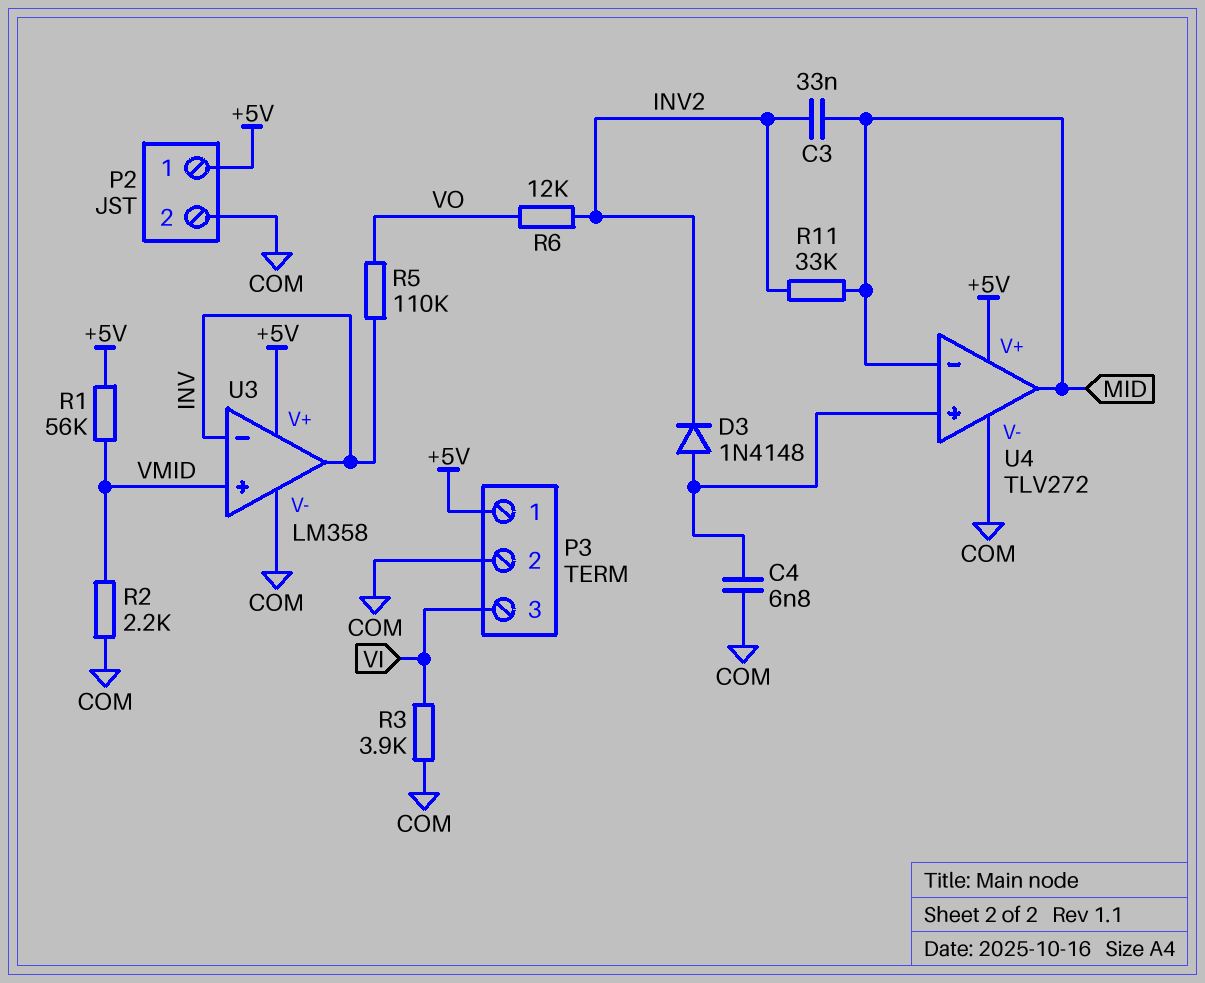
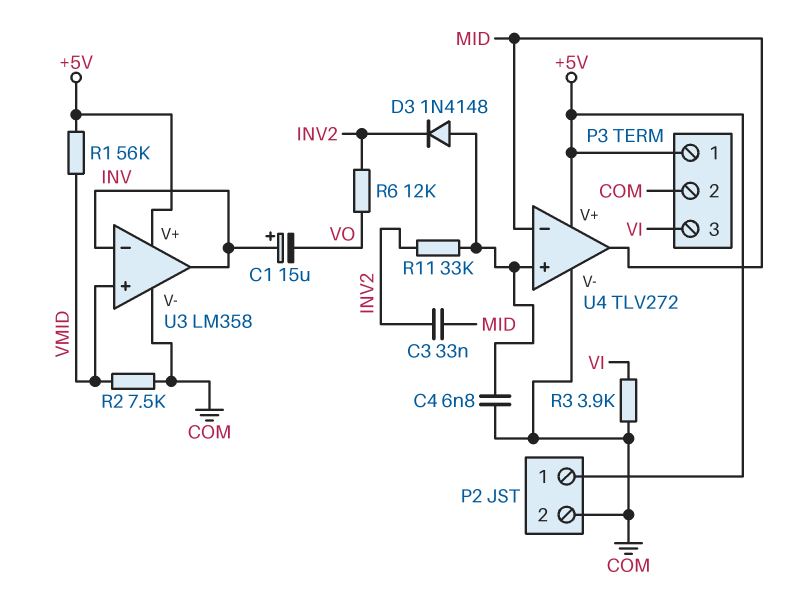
C1: none -> 15uF (plus INV, minus VO)
R2: 2.2k (COM, VMID) -> 7.5k (COM, VMID)
R5: 110k (INV, VO) -> none
R11: 33k (INV2, MID) -> 33k (INV2, U4/in+)

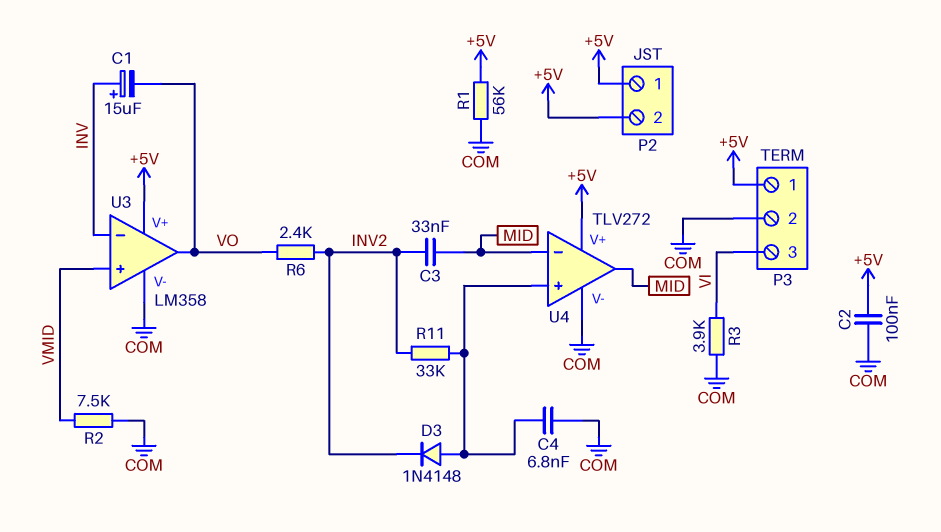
C2: none -> 100nF (+5V, COM)
P2 pin 2: COM -> +5V
R1: 56k (+5V, VMID) -> 56k (+5V, COM)
R6: 12k (INV2, VO) -> 2.4k (INV2, VO)
U3 pin out: INV -> VO

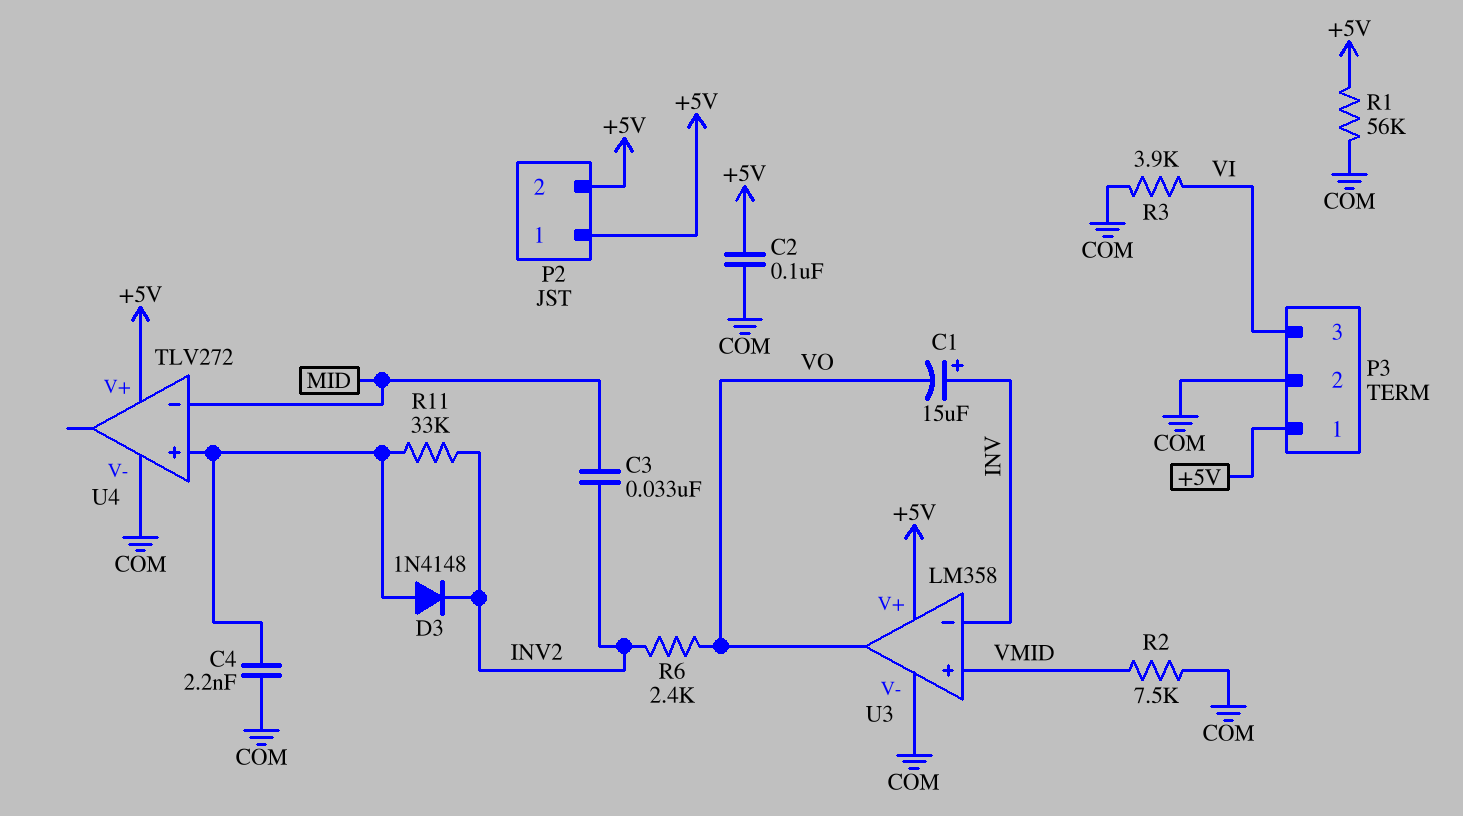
C4: 6.8nF (COM, U4/in+) -> 2.2nF (COM, U4/in+)
U4 pin out: MID -> none

